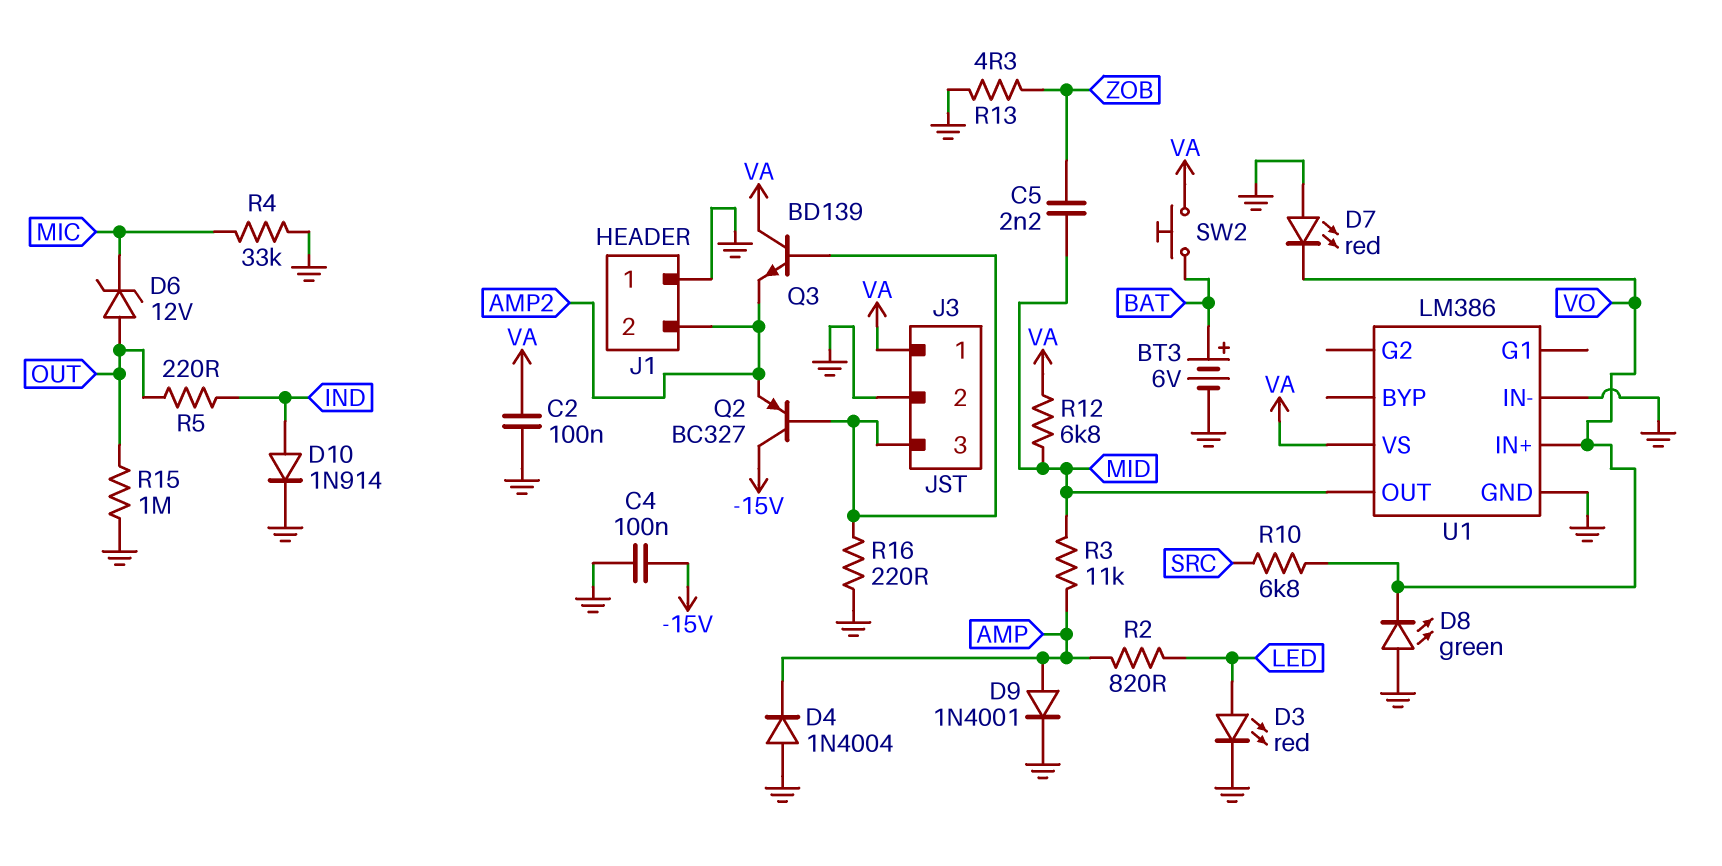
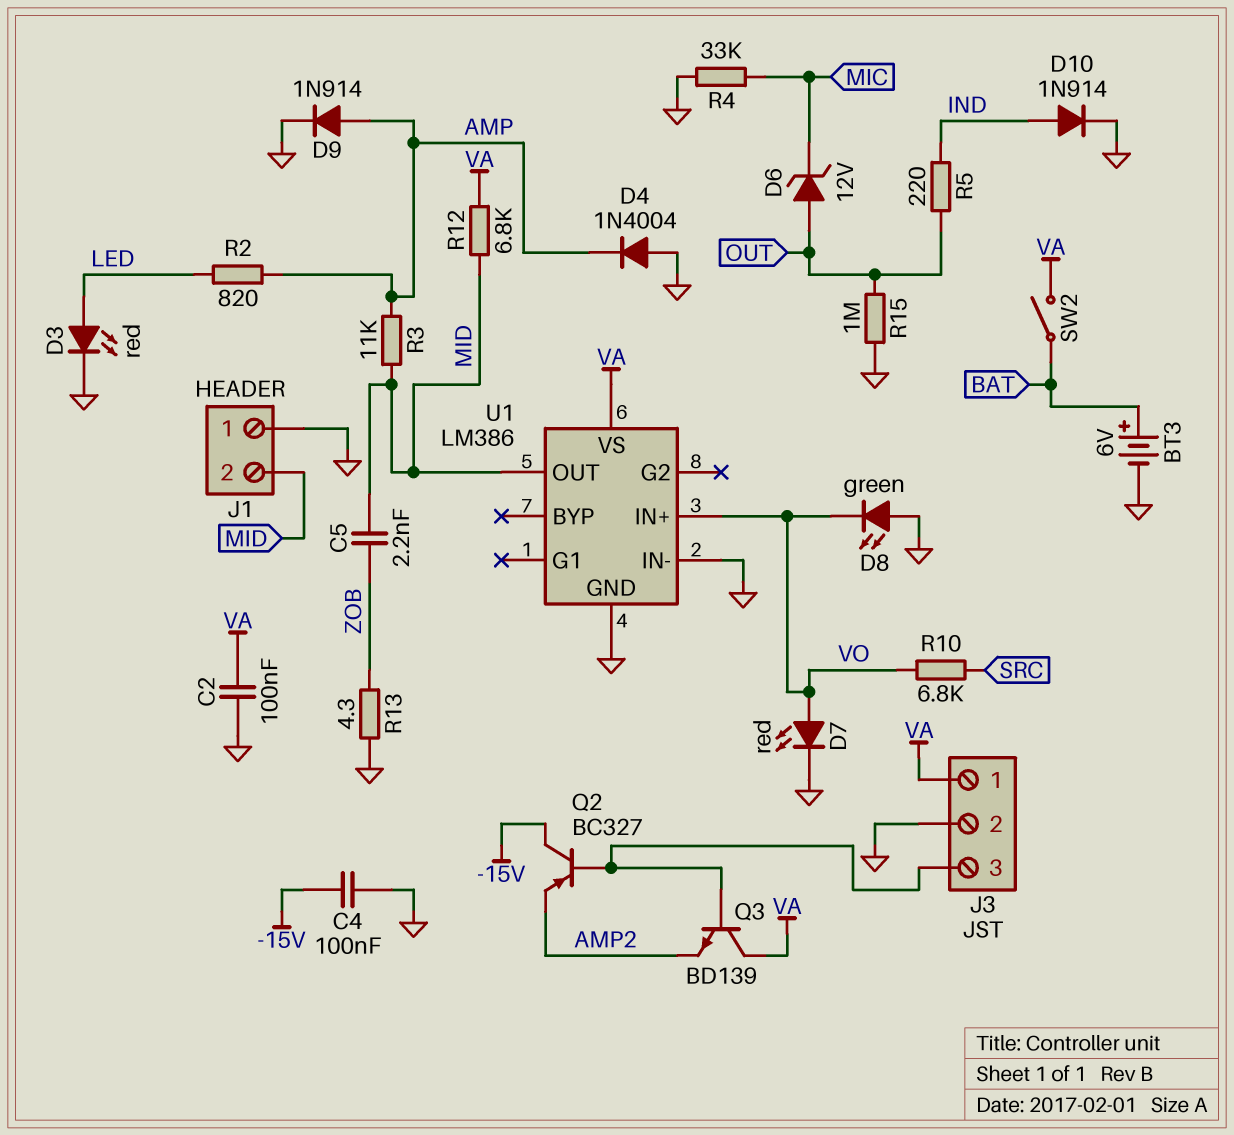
D7: LED red (A GND, K VO) -> LED red (A VO, K GND)
D9: diode 1N4001 (A AMP, K GND) -> diode 1N914 (A AMP, K GND)
J1 pin 2: AMP2 -> MID
R16: 220 (GND, J3/3) -> none
SW2: button (BAT, VA) -> switch (BAT, VA)

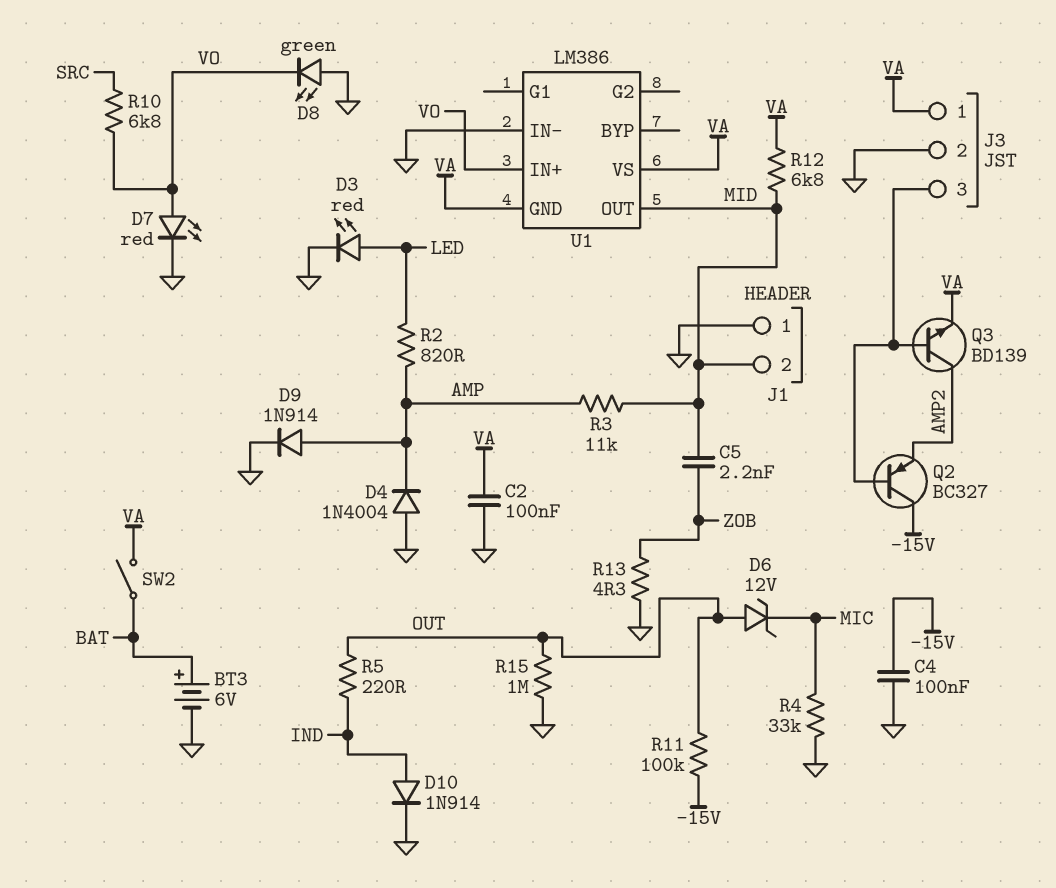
Q3: NPN BD139 (B J3/3, C VA, E AMP2) -> NPN BD139 (B J3/3, C AMP2, E VA)
R11: none -> 100k (-15V, OUT)
U1 pin GND: GND -> VA

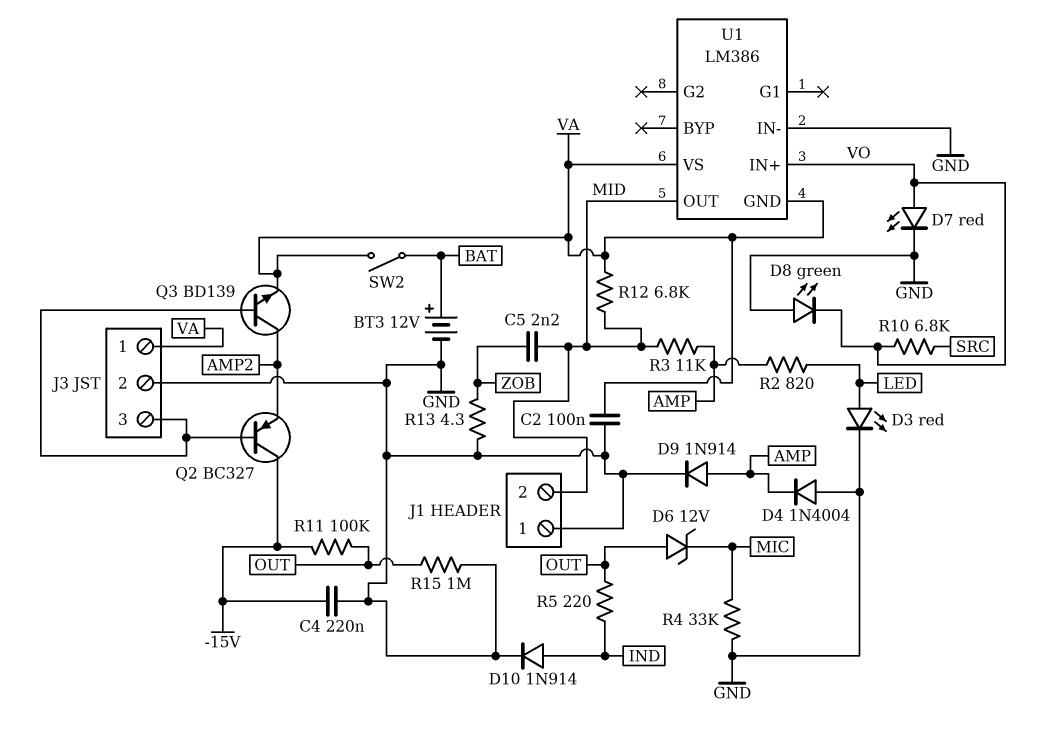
BT3: 6V (plus BAT, minus GND) -> 12V (plus BAT, minus GND)
C4: 100nF (-15V, GND) -> 220nF (-15V, GND)

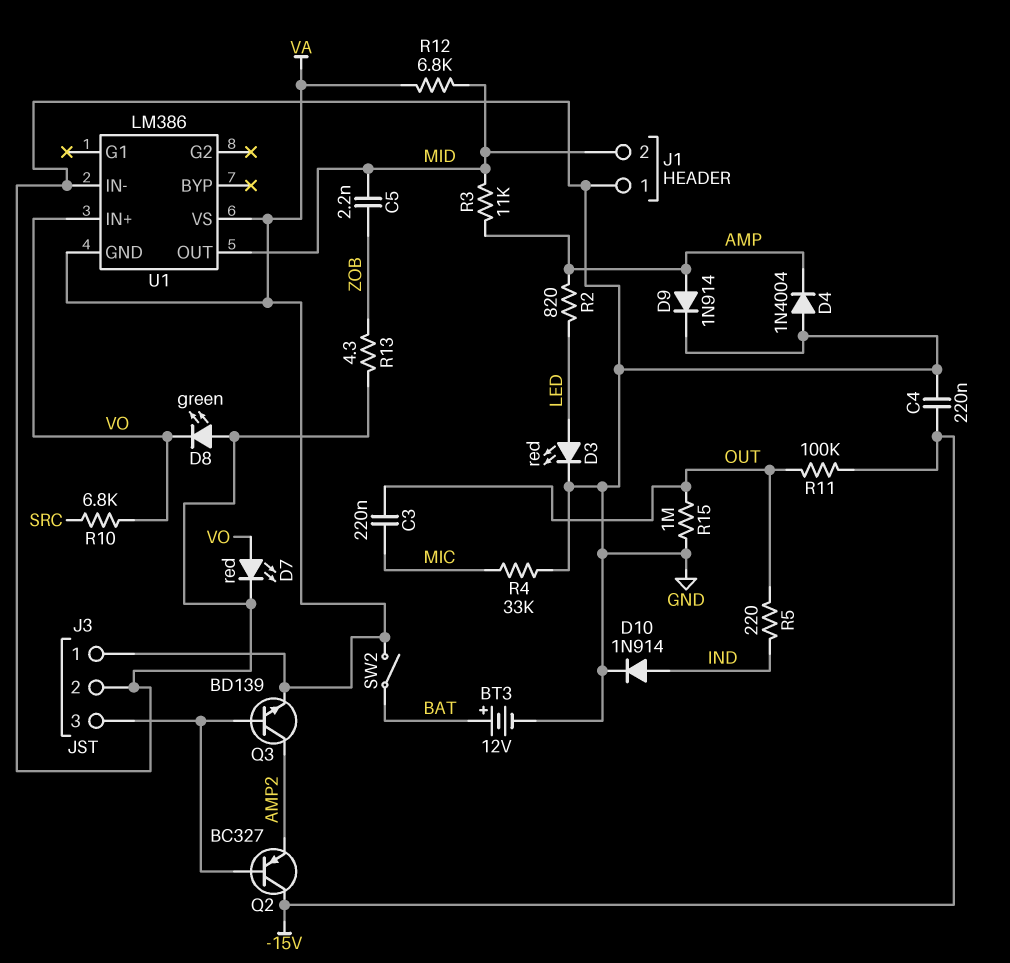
C2: 100nF (GND, VA) -> none
C3: none -> 220nF (MIC, OUT)
D6: zener 12V (A OUT, K MIC) -> none

